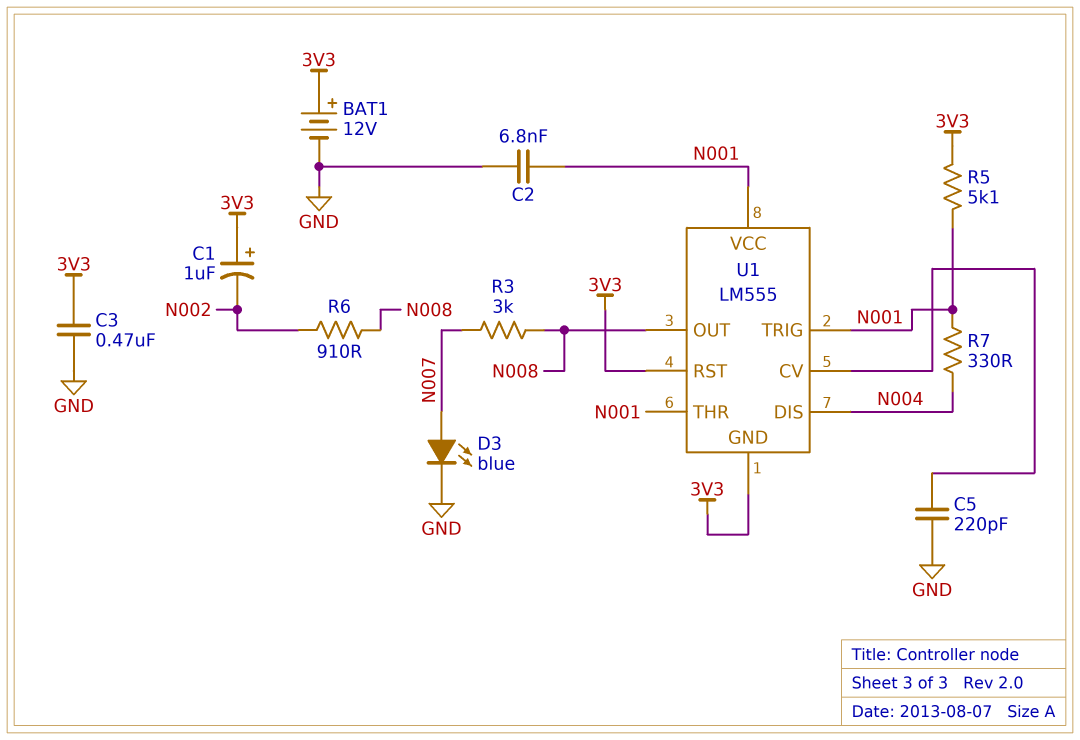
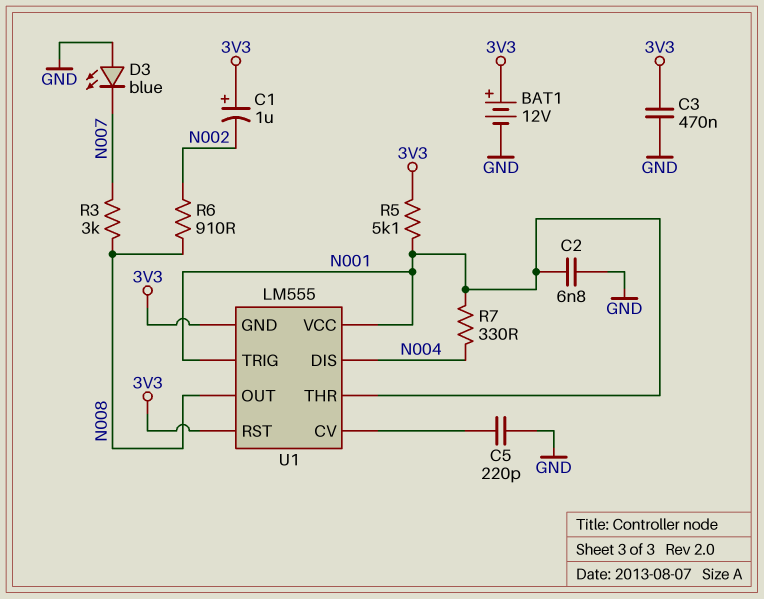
D3: LED blue (A N007, K GND) -> LED blue (A GND, K N007)

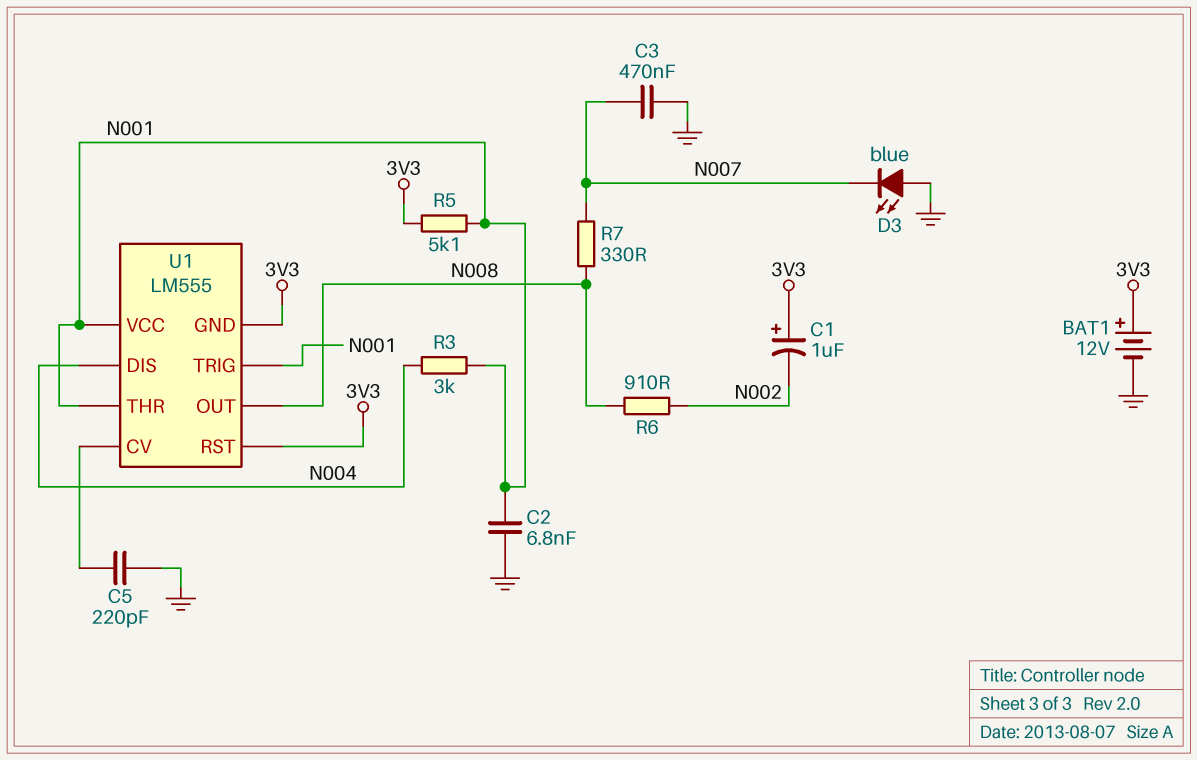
C3: 470nF (3V3, GND) -> 470nF (GND, N007)
R3: 3k (N007, N008) -> 3k (N001, N004)
R7: 330 (N001, N004) -> 330 (N007, N008)

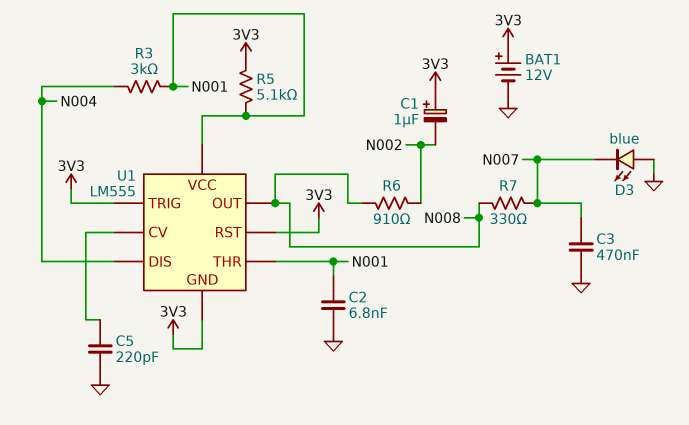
U1 pin TRIG: N001 -> 3V3

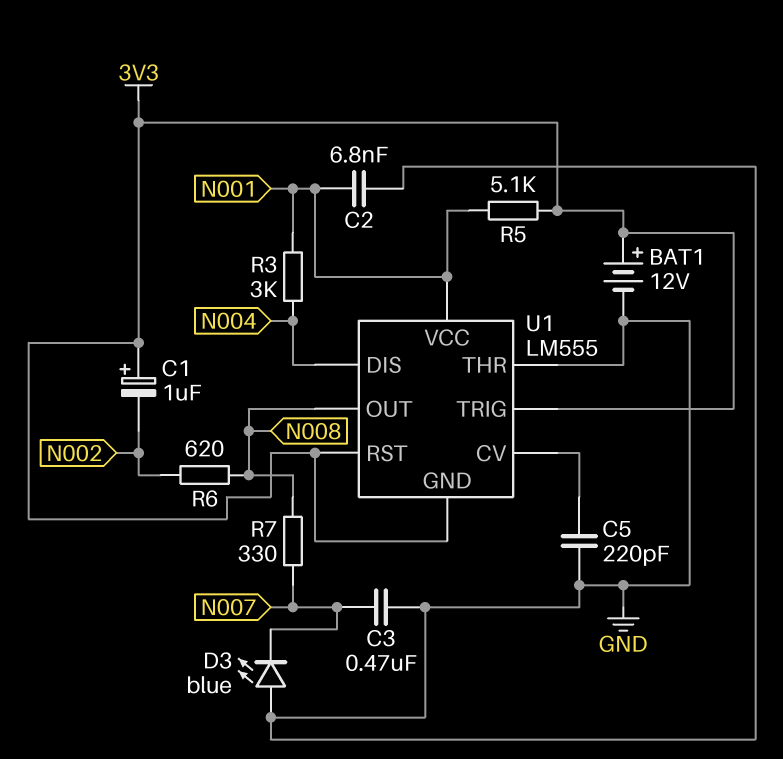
R6: 910 (N002, N008) -> 620 (N002, N008)
U1 pin THR: N001 -> GND

